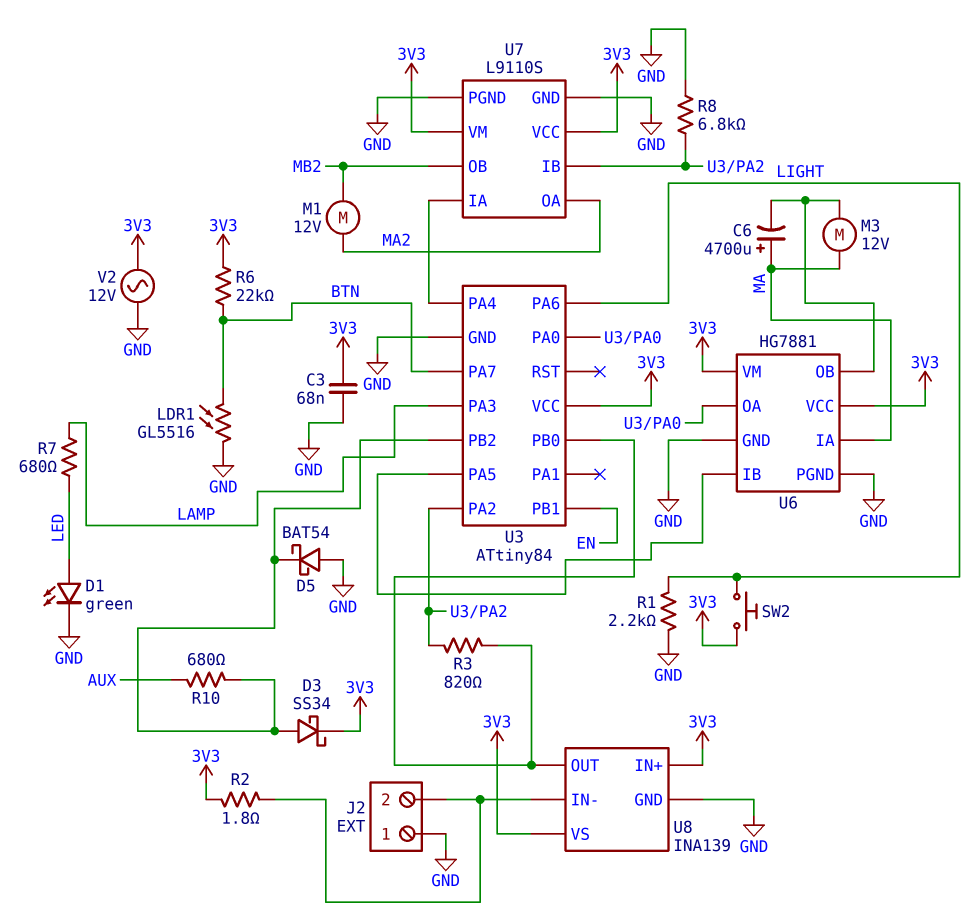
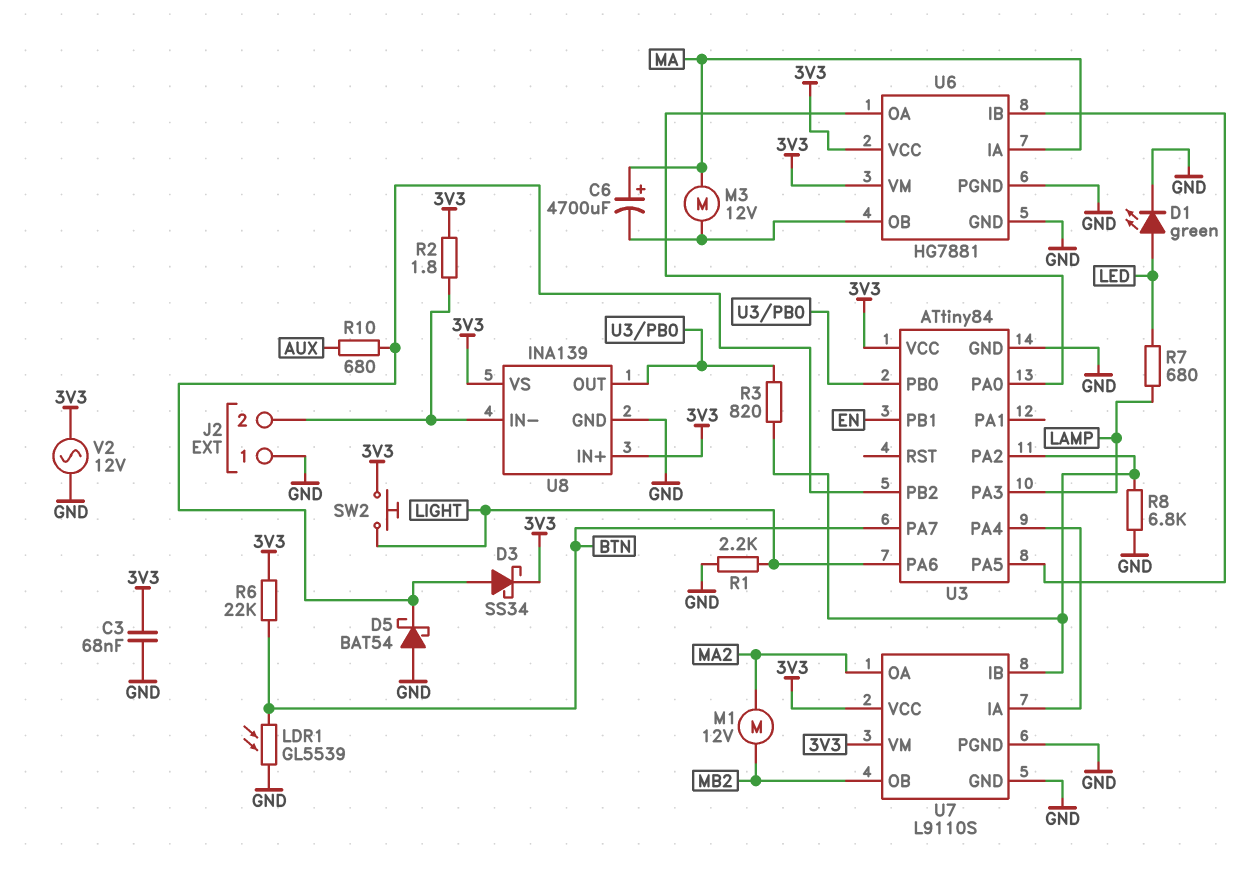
LDR1: GL5516 (BTN, GND) -> GL5539 (BTN, GND)

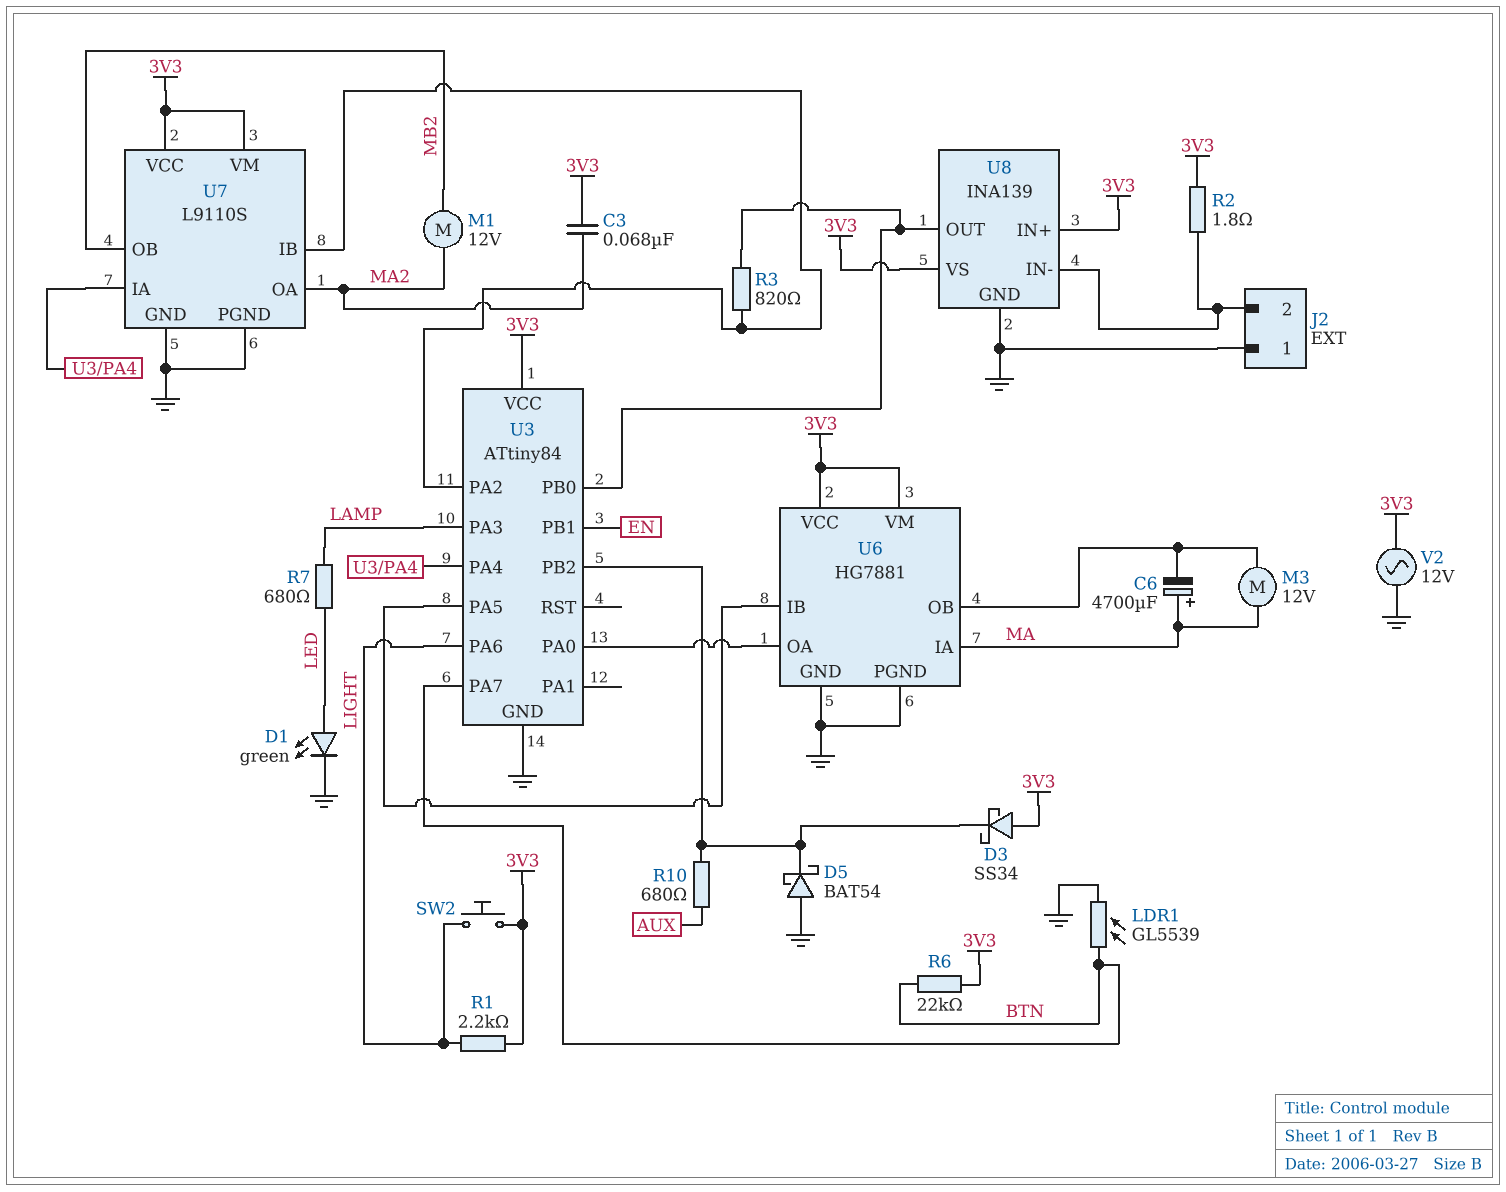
C3: 68nF (3V3, GND) -> 68nF (3V3, MA2)
D3: schottky SS34 (A U3/PB2, K 3V3) -> schottky SS34 (A 3V3, K U3/PB2)
R1: 2.2k (GND, LIGHT) -> 2.2k (3V3, LIGHT)
R8: 6.8k (GND, U3/PA2) -> none

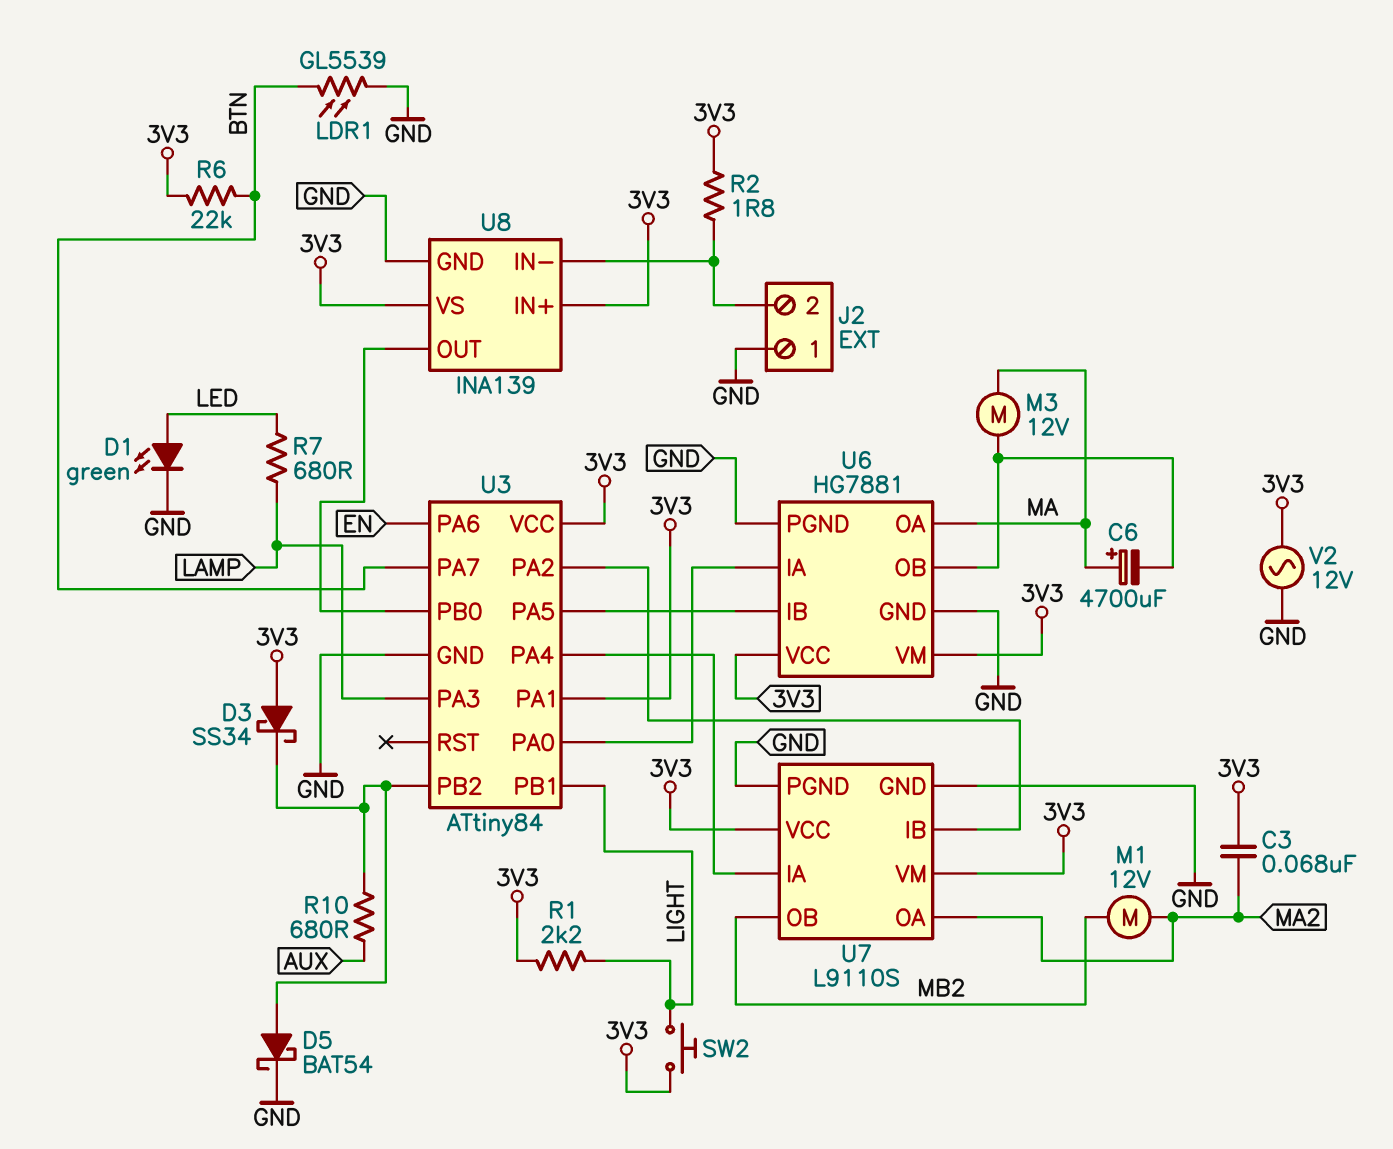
D5: schottky BAT54 (A GND, K U3/PB2) -> schottky BAT54 (A U3/PB2, K GND)
R3: 820 (U3/PA2, U3/PB0) -> none
U3 pin PA1: none -> 3V3
U3 pin PA6: LIGHT -> EN
U3 pin PB1: EN -> LIGHT
U6 pin IA: MA -> U3/PA0
U6 pin OA: U3/PA0 -> MA

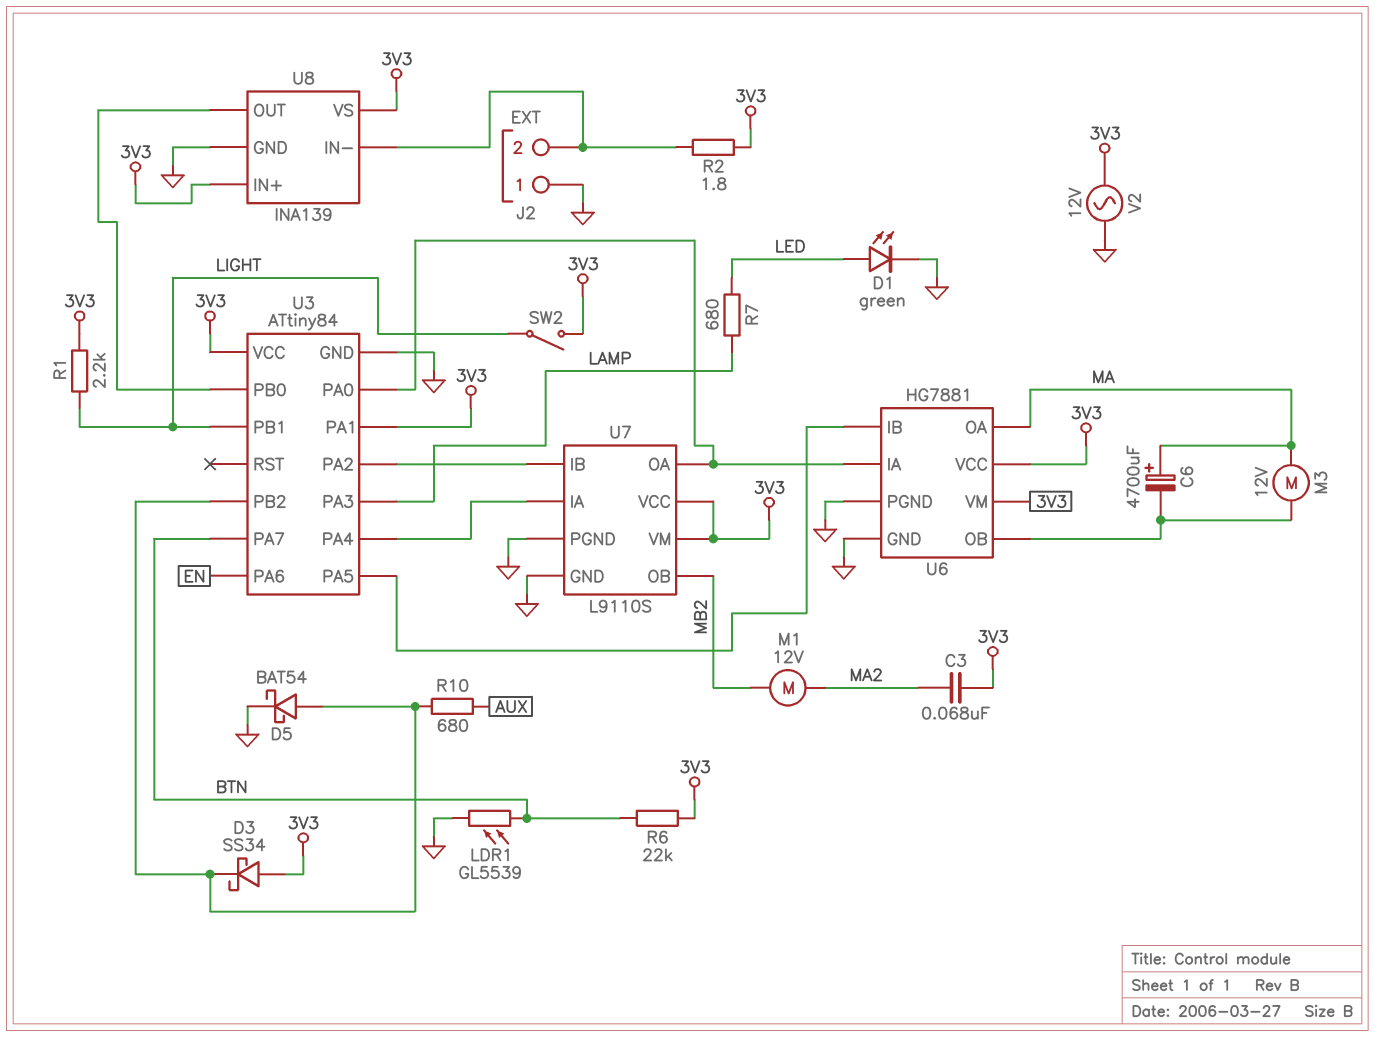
SW2: button (3V3, LIGHT) -> switch (3V3, LIGHT)
U7 pin OA: MA2 -> U3/PA0

